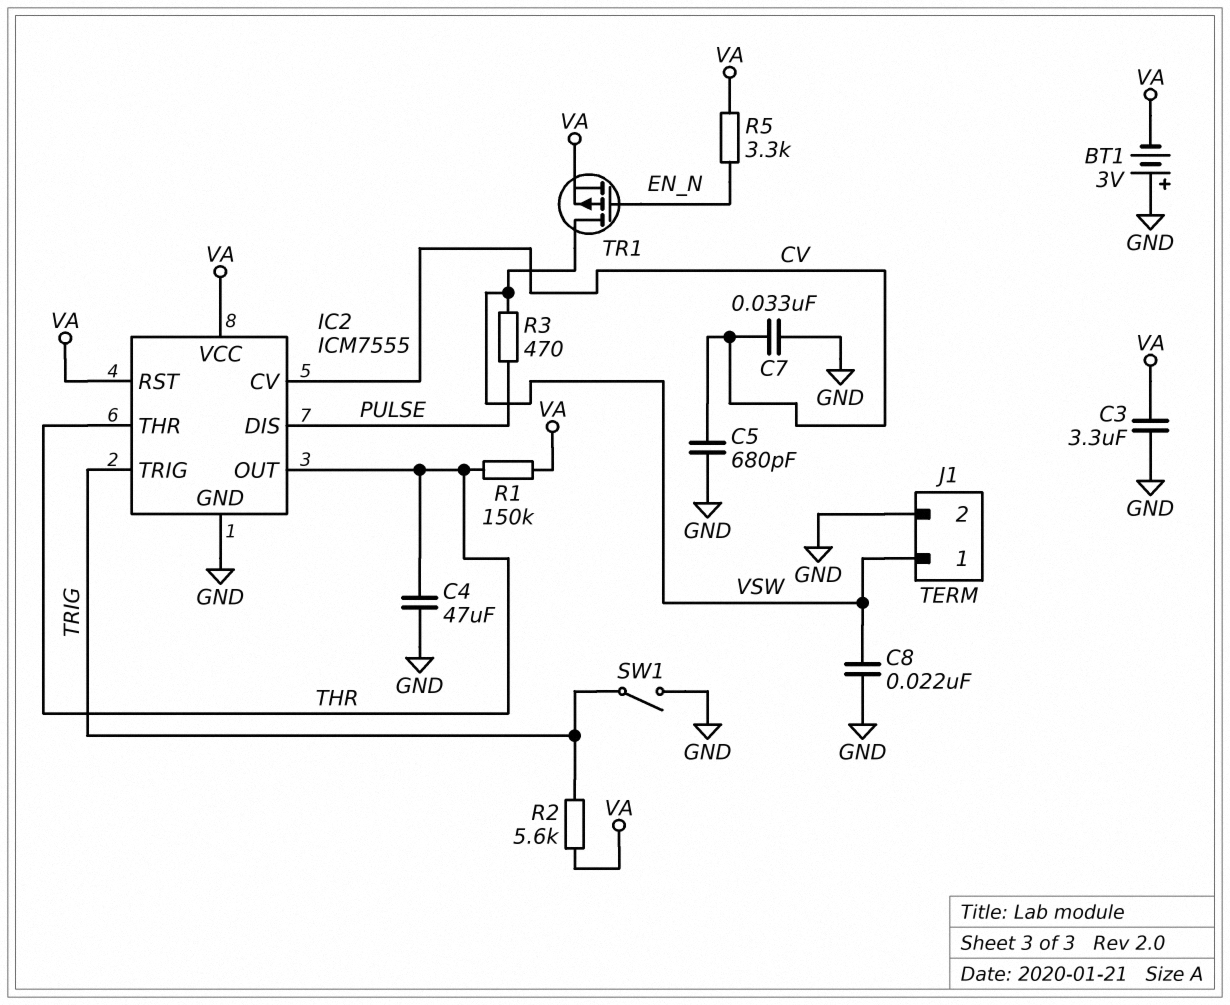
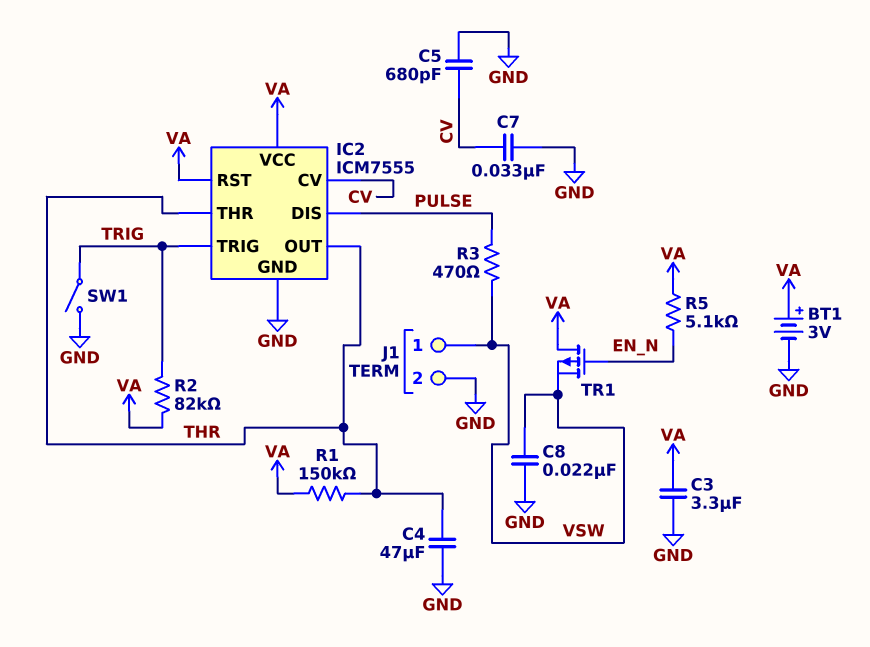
BT1: 3V (plus GND, minus VA) -> 3V (plus VA, minus GND)
R2: 5.6k (TRIG, VA) -> 82k (TRIG, VA)
R5: 3.3k (EN_N, VA) -> 5.1k (EN_N, VA)
TR1: PMOS (G EN_N, D VSW, S VA) -> PMOS (G EN_N, D VA, S VSW)

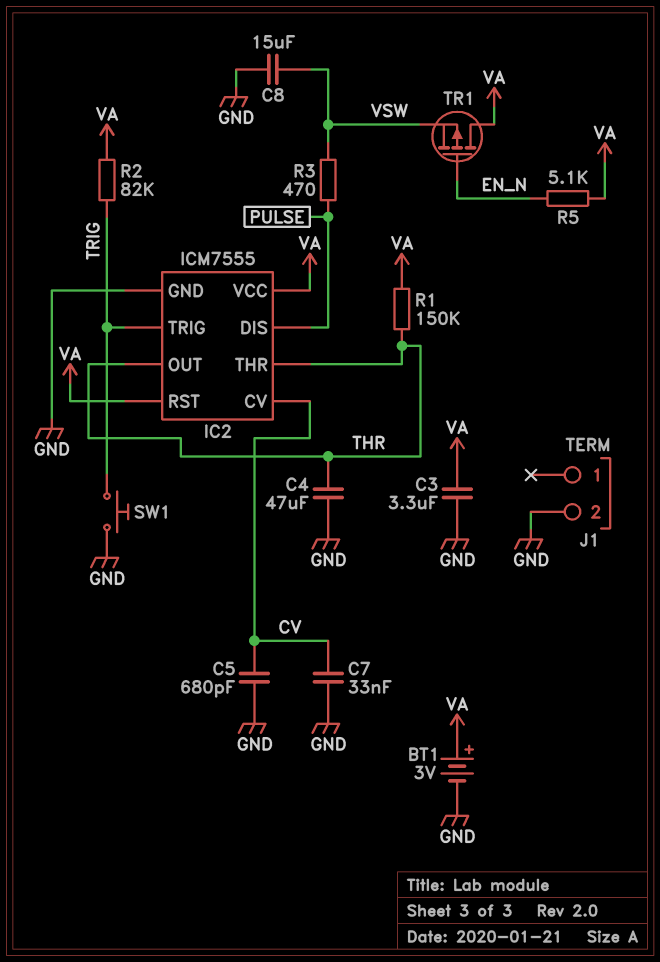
C8: 22nF (GND, VSW) -> 15uF (GND, VSW)
J1 pin 1: VSW -> none
SW1: switch (GND, TRIG) -> button (GND, TRIG)

